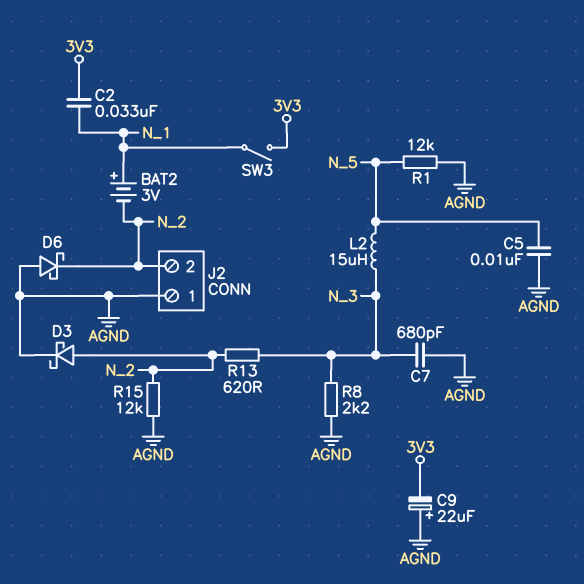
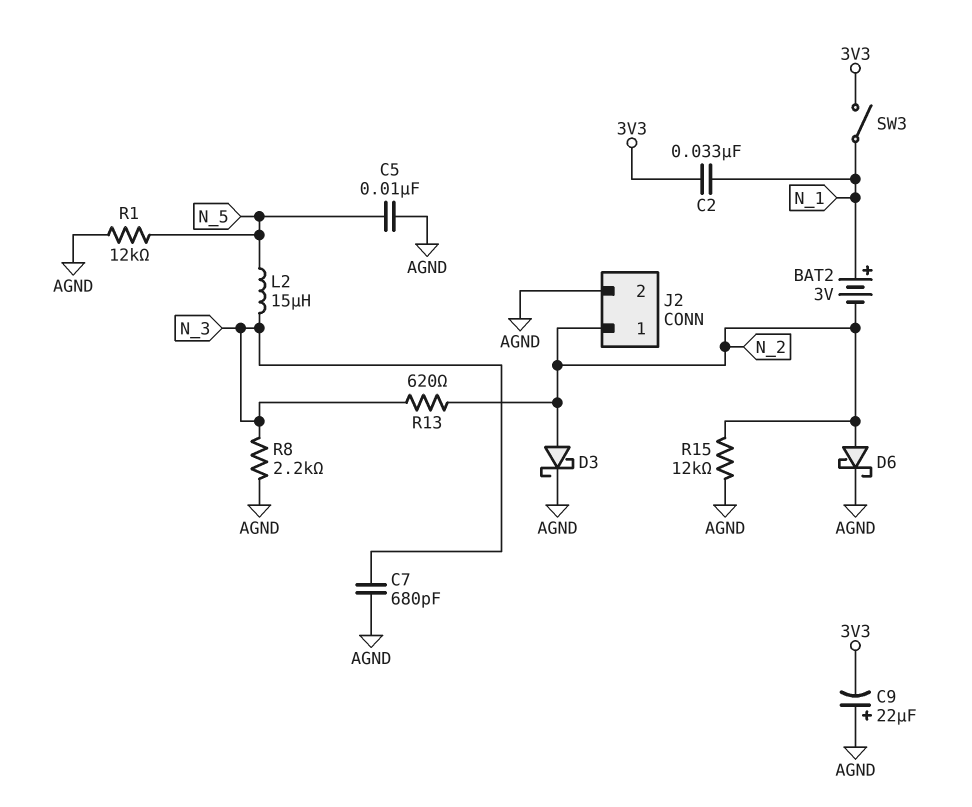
D6: schottky (A AGND, K N_2) -> schottky (A N_2, K AGND)
J2 pin 1: AGND -> N_2
J2 pin 2: N_2 -> AGND

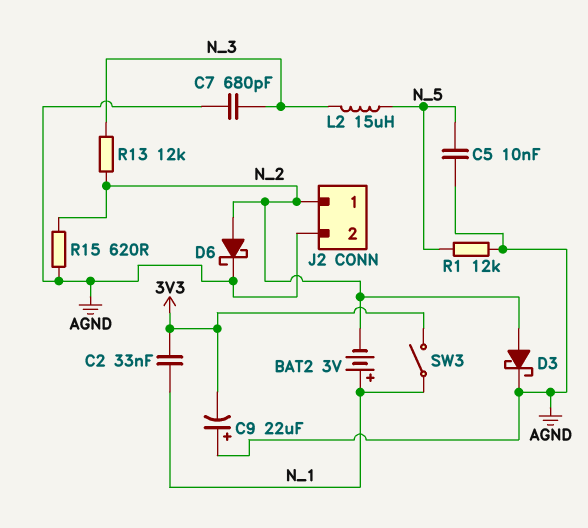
R8: 2.2k (AGND, N_3) -> none
R13: 620 (N_2, N_3) -> 12k (N_2, N_3)
R15: 12k (AGND, N_2) -> 620 (AGND, N_2)

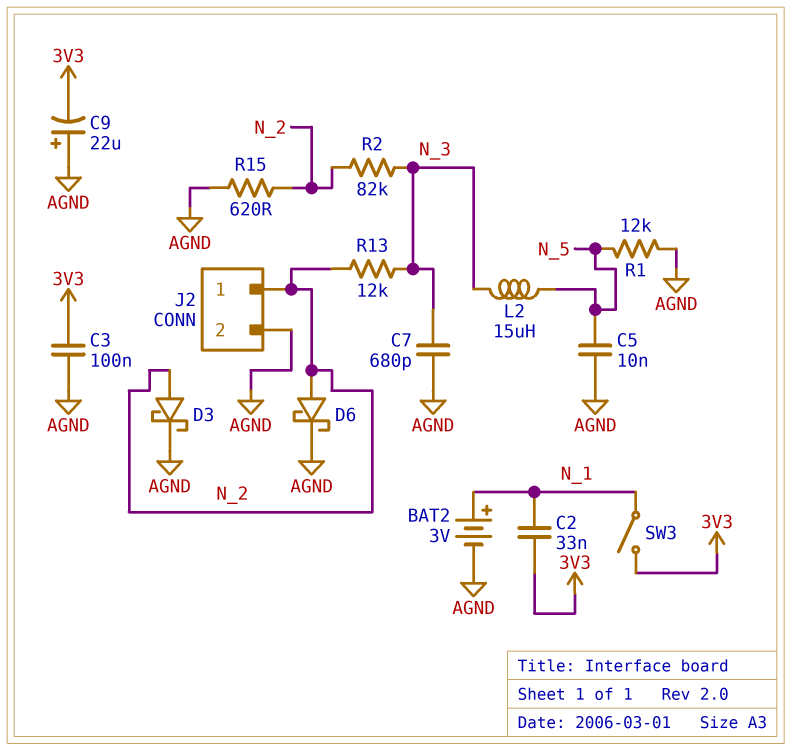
BAT2: 3V (plus N_1, minus N_2) -> 3V (plus N_1, minus AGND)
C3: none -> 100nF (3V3, AGND)
R2: none -> 82k (N_2, N_3)

